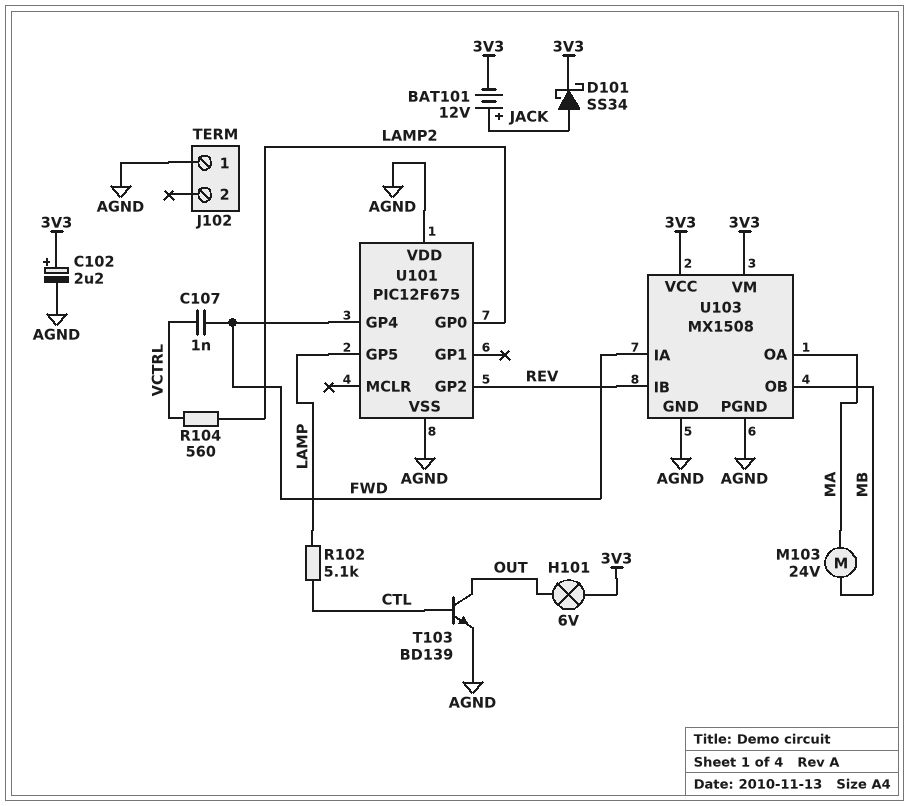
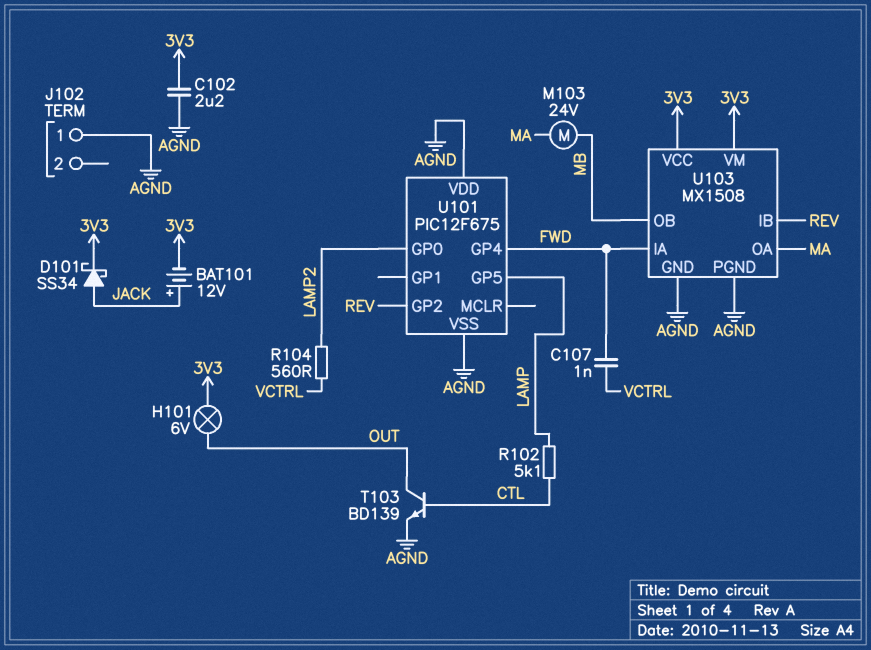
C102: 2.2uF (plus 3V3, minus AGND) -> 2.2uF (3V3, AGND)

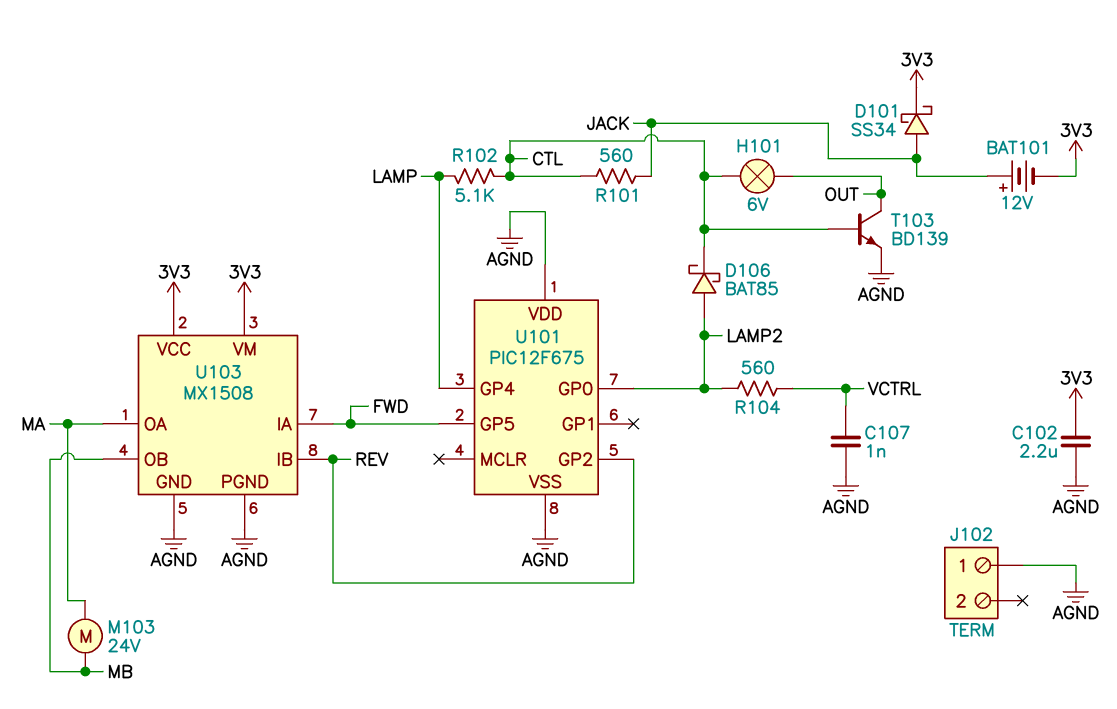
C107: 1nF (FWD, VCTRL) -> 1nF (AGND, VCTRL)
D106: none -> schottky BAT85 (A LAMP2, K CTL)
H101: lamp 6V (3V3, OUT) -> lamp 6V (CTL, OUT)
R101: none -> 560 (CTL, JACK)
U101 pin GP4: FWD -> LAMP
U101 pin GP5: LAMP -> FWD

